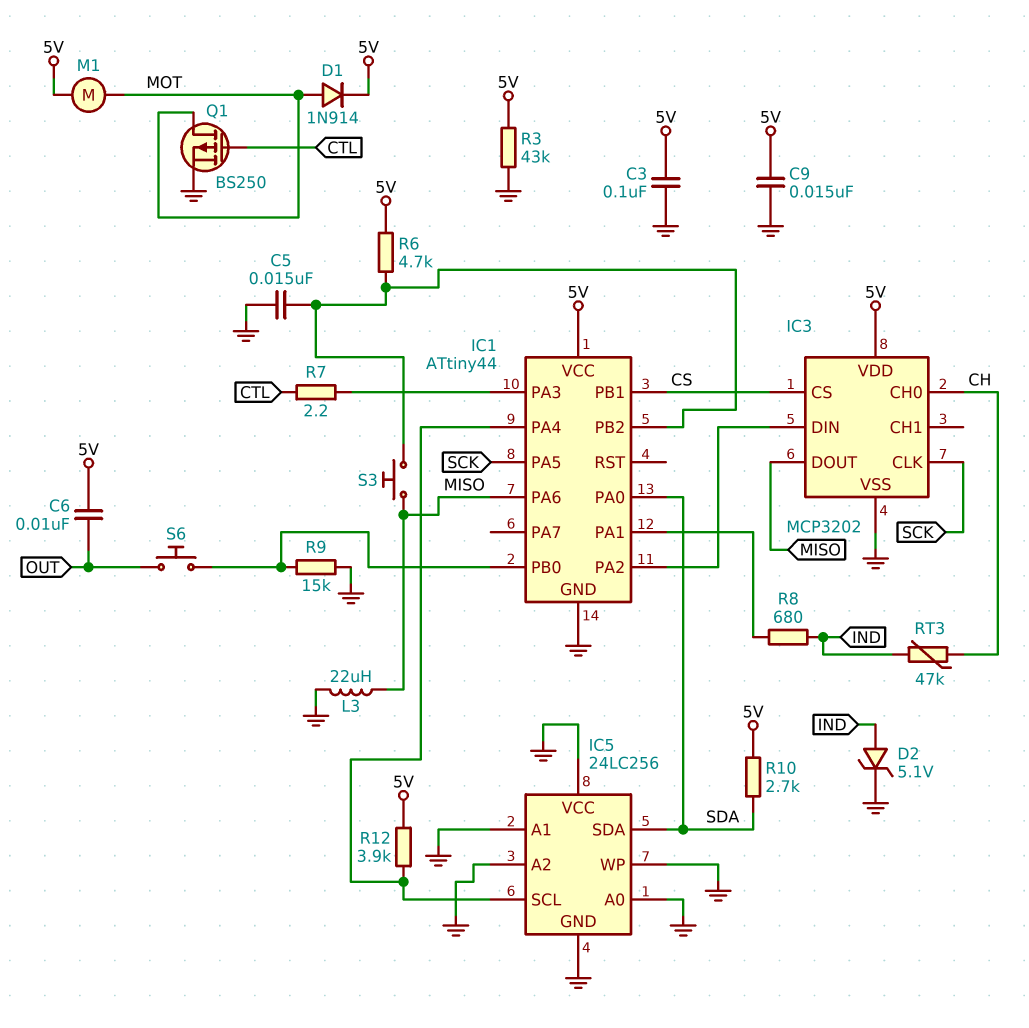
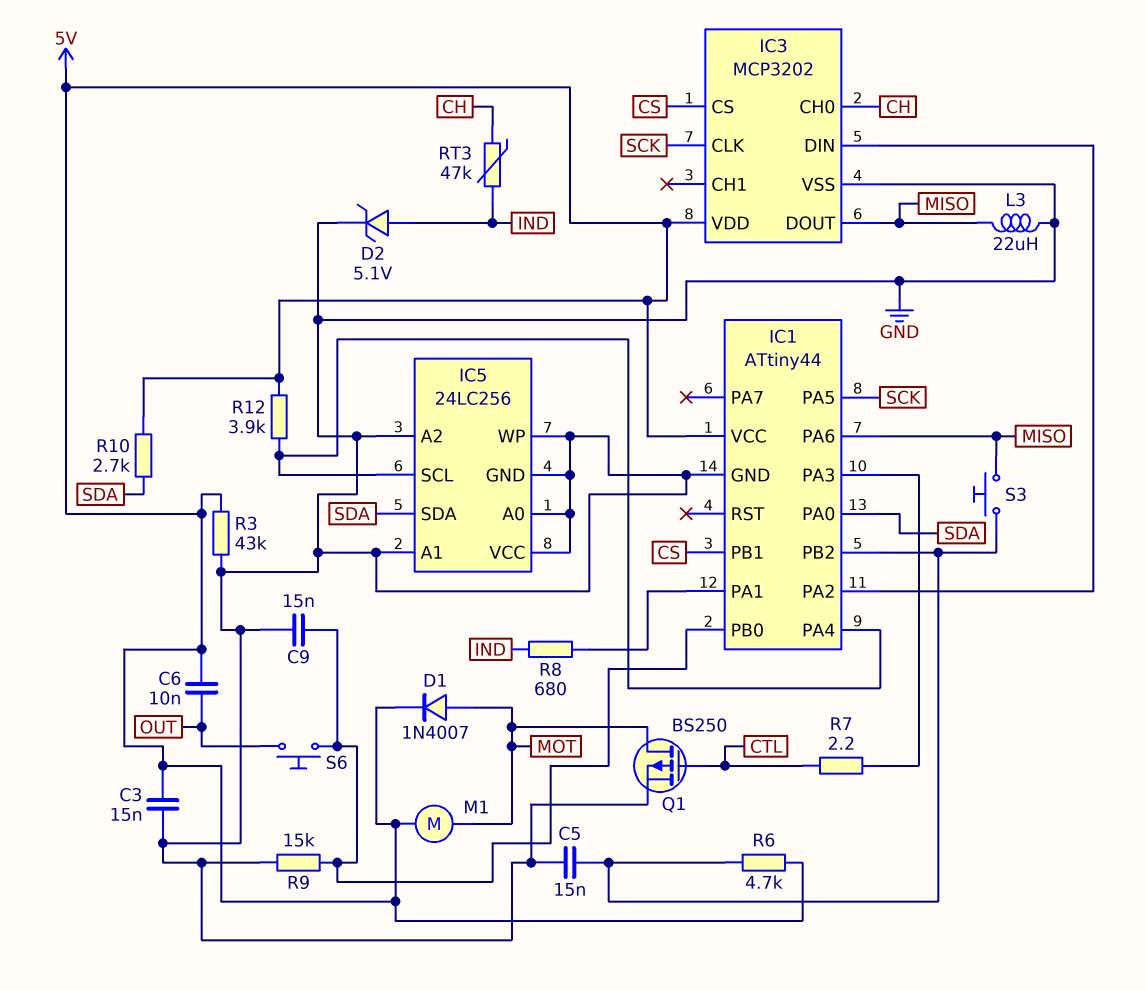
C3: 100nF (5V, GND) -> 15nF (5V, GND)
C9: 15nF (5V, GND) -> 15nF (GND, IC1/PB0)
D1: diode 1N914 (A MOT, K 5V) -> diode 1N4007 (A MOT, K 5V)

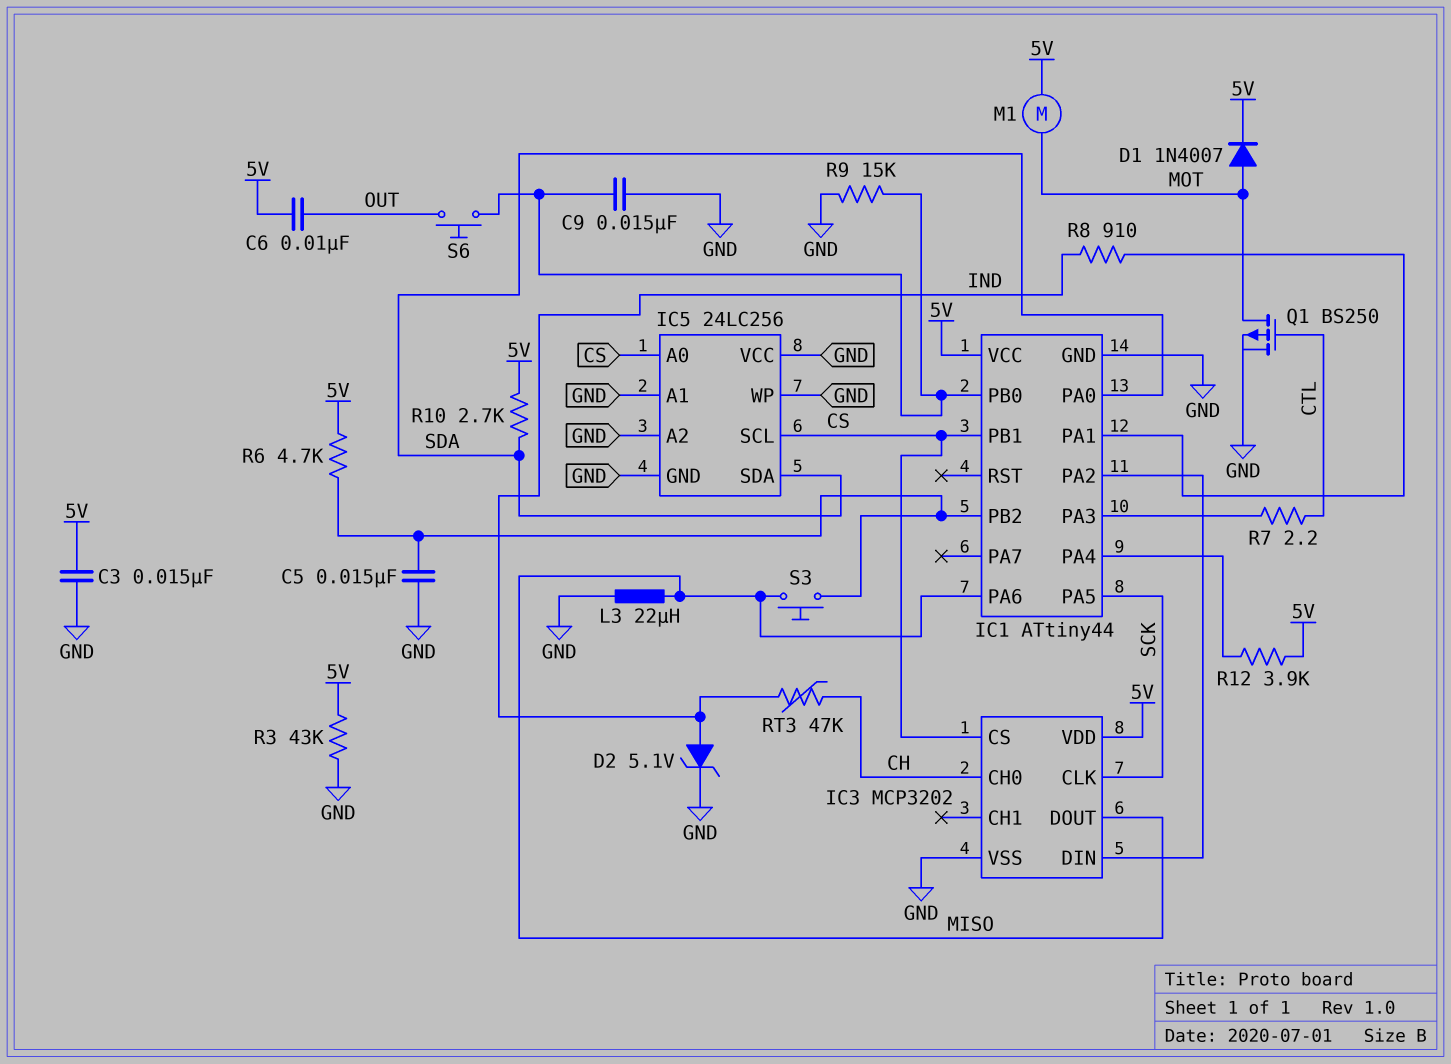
IC5 pin A0: GND -> CS
IC5 pin SCL: IC1/PA4 -> CS
R8: 680 (IC1/PA1, IND) -> 910 (IC1/PA1, IND)

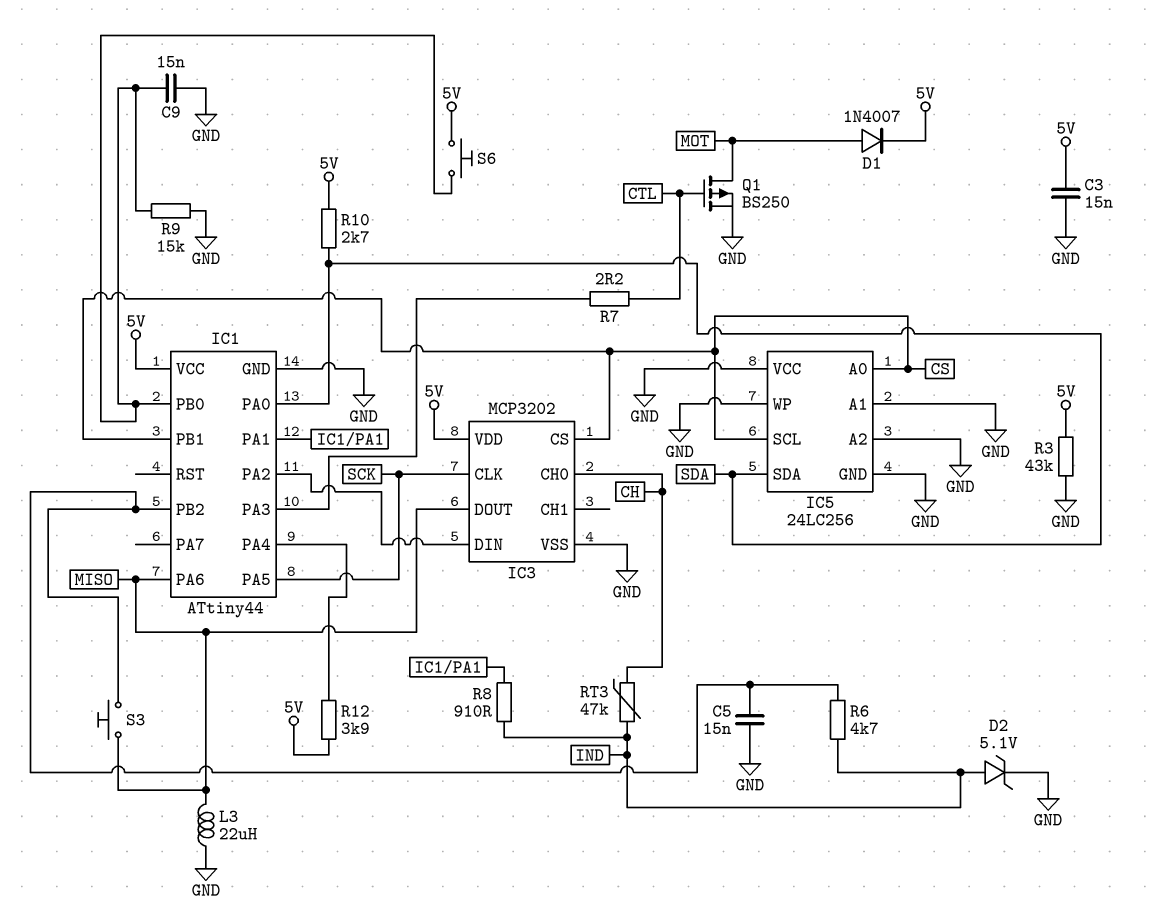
C6: 10nF (5V, OUT) -> none
M1: motor (5V, MOT) -> none
R6: 4.7k (5V, IC1/PB2) -> 4.7k (IC1/PB2, IND)
S6: button (IC1/PB0, OUT) -> button (5V, IC1/PB0)

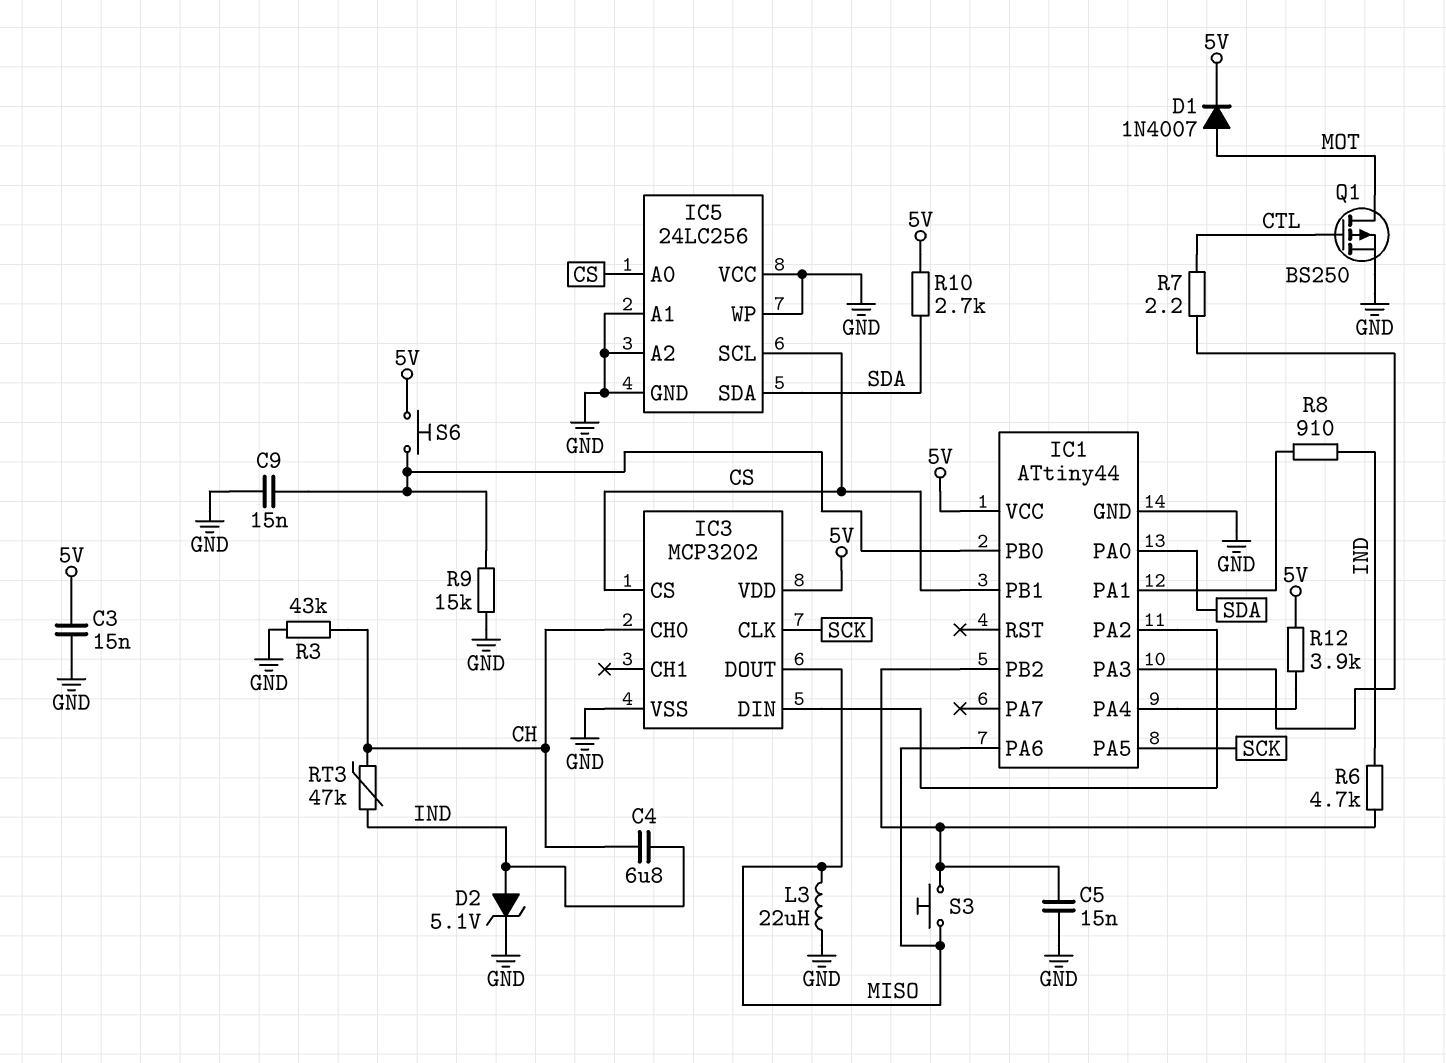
C4: none -> 6.8uF (CH, IND)
R3: 43k (5V, GND) -> 43k (CH, GND)

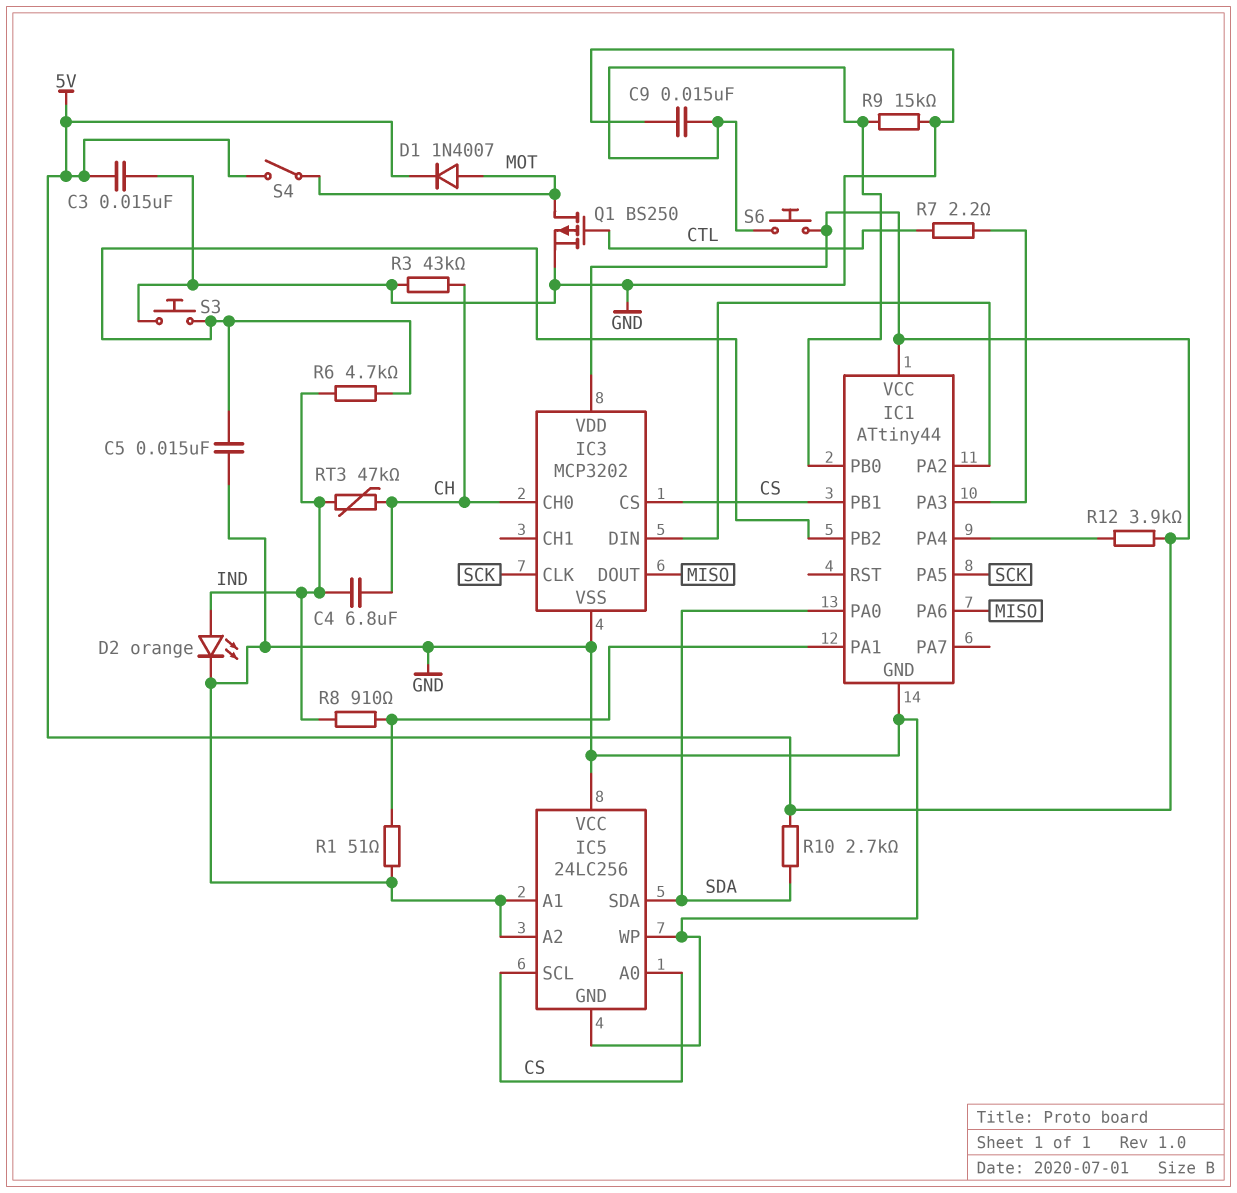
D2: zener 5.1V (A IND, K GND) -> LED orange (A IND, K GND)
L3: 22uH (GND, MISO) -> none
R1: none -> 51 (GND, IC1/PA1)
S3: button (IC1/PB2, MISO) -> button (GND, IC1/PB2)
S4: none -> switch (5V, MOT)

